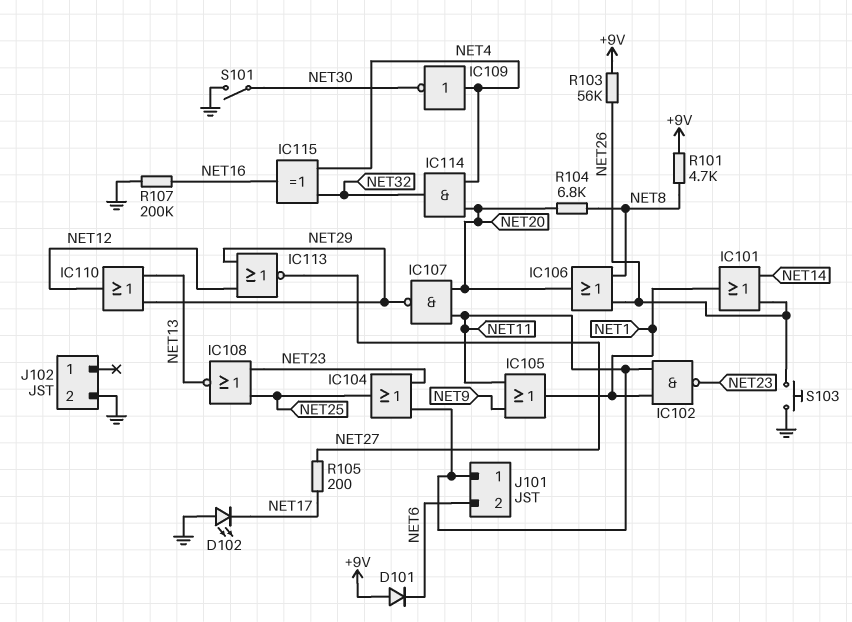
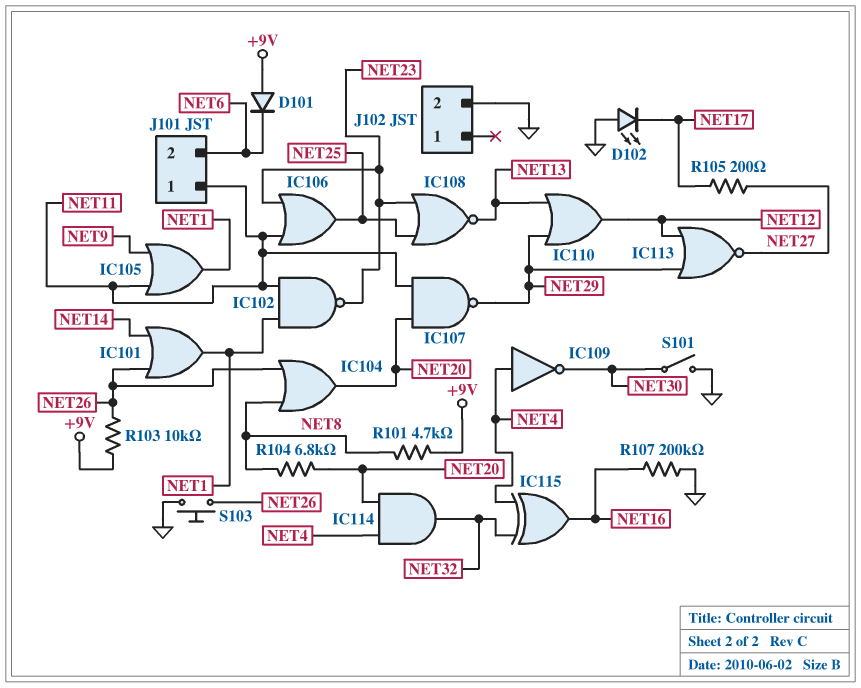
IC104: OR (in NET11, in NET23, out NET25) -> OR (in NET8, in NET26, out NET20)
IC106: OR (in NET8, in NET26, out NET20) -> OR (in NET11, in NET23, out NET25)
R103: 56k (+9V, NET26) -> 10k (+9V, NET26)

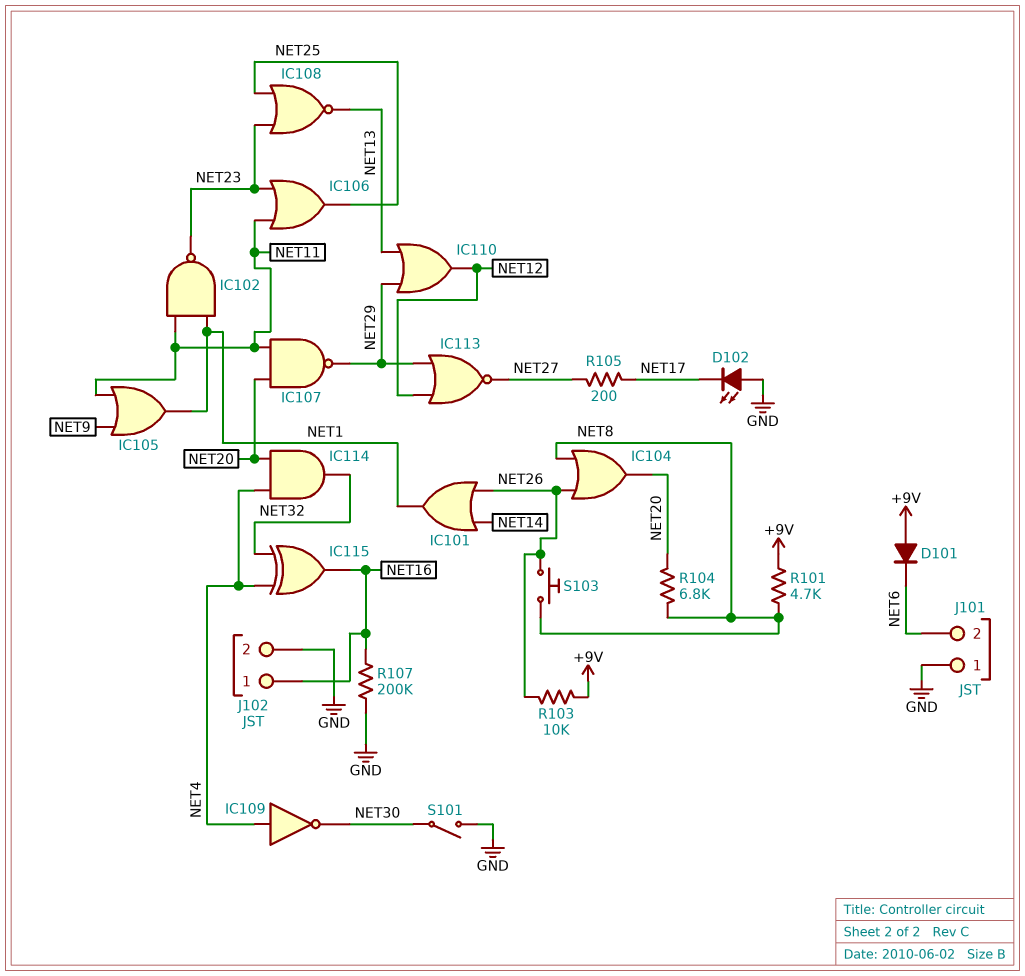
J101 pin 1: NET11 -> GND
J102 pin 1: none -> NET16
S103: button (GND, NET26) -> button (NET8, NET26)

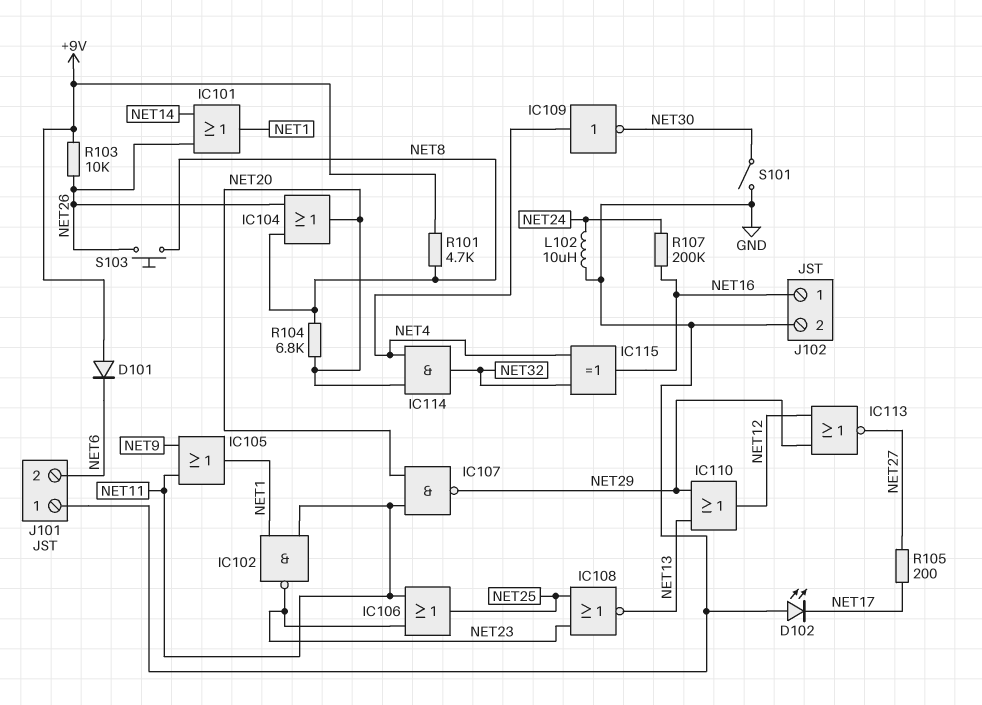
L102: none -> 10uH (GND, NET24)
R107: 200k (GND, NET16) -> 200k (NET16, NET24)

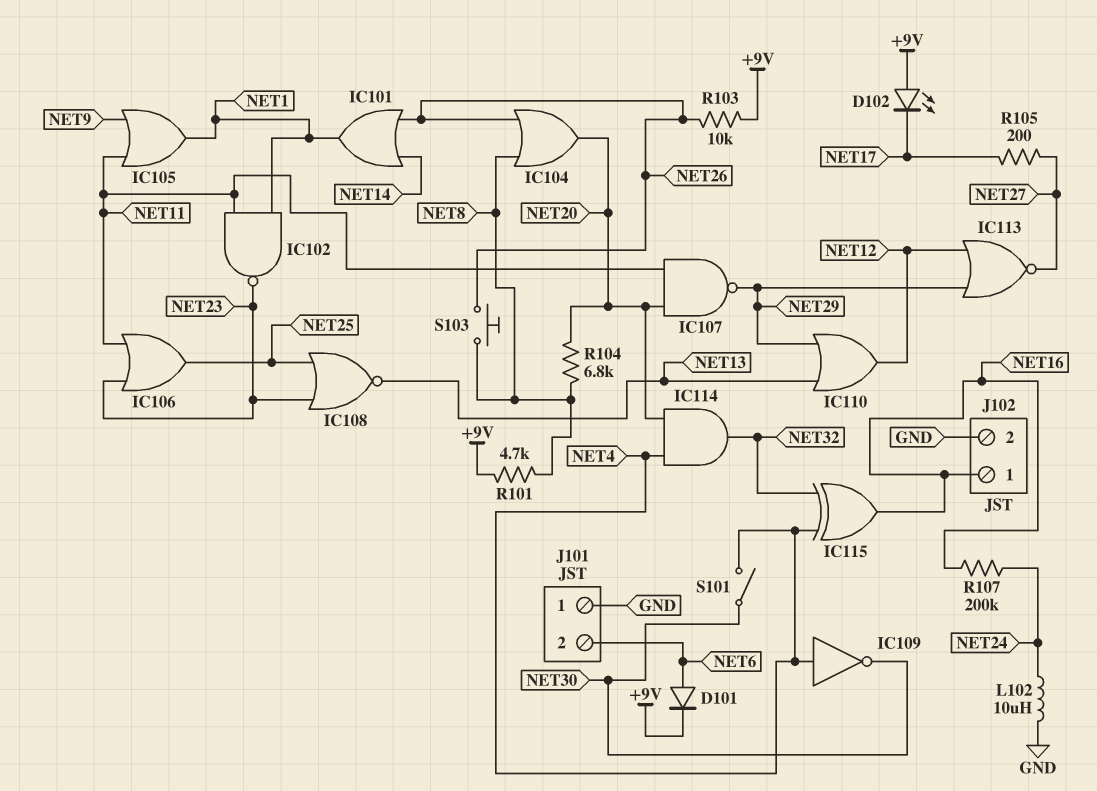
D101: diode (A +9V, K NET6) -> diode (A NET6, K +9V)
D102: LED (A GND, K NET17) -> LED (A +9V, K NET17)
S101: switch (GND, NET30) -> switch (NET4, NET30)

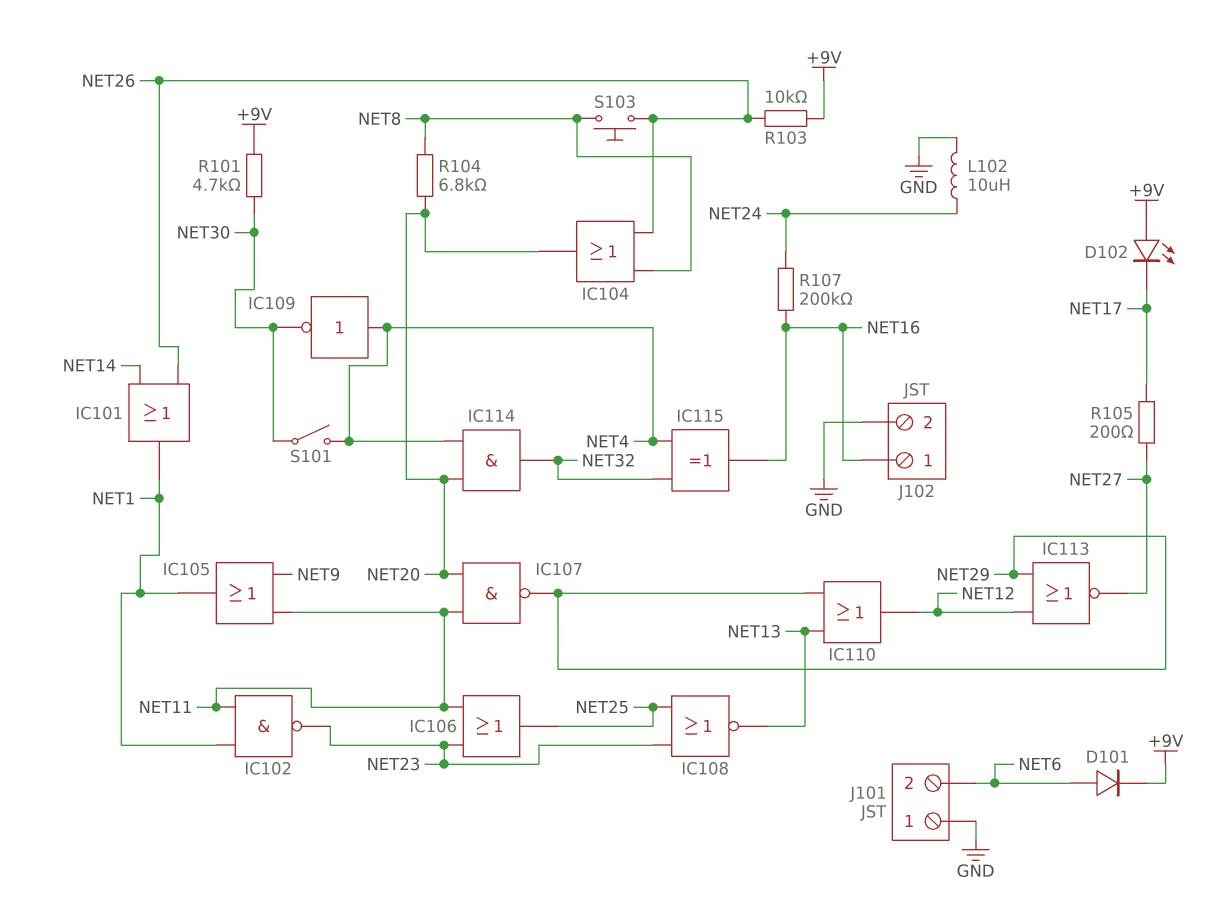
R101: 4.7k (+9V, NET8) -> 4.7k (+9V, NET30)

